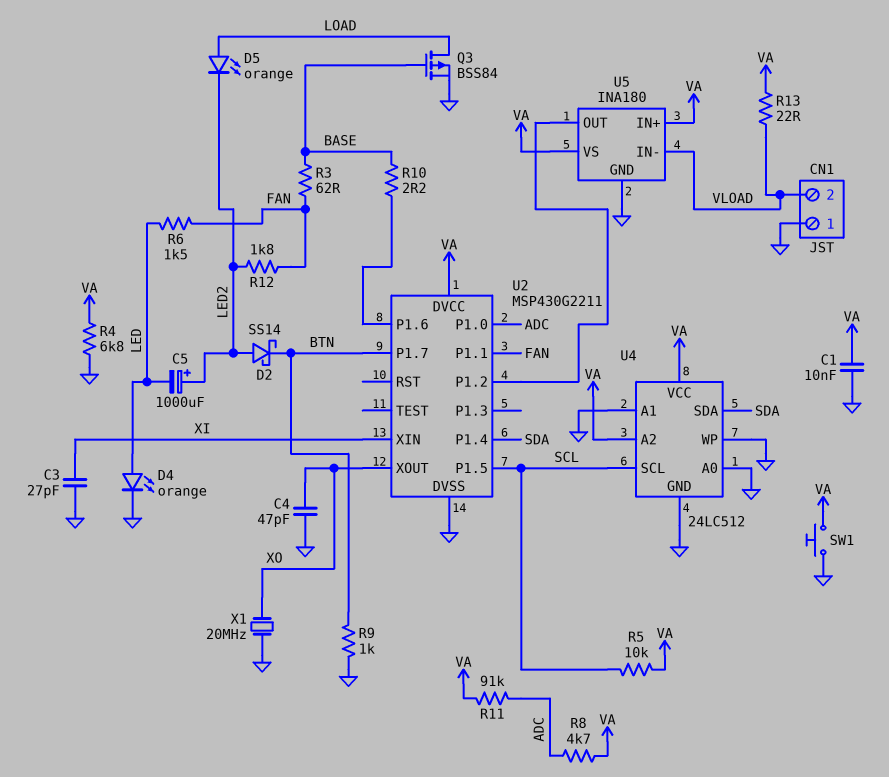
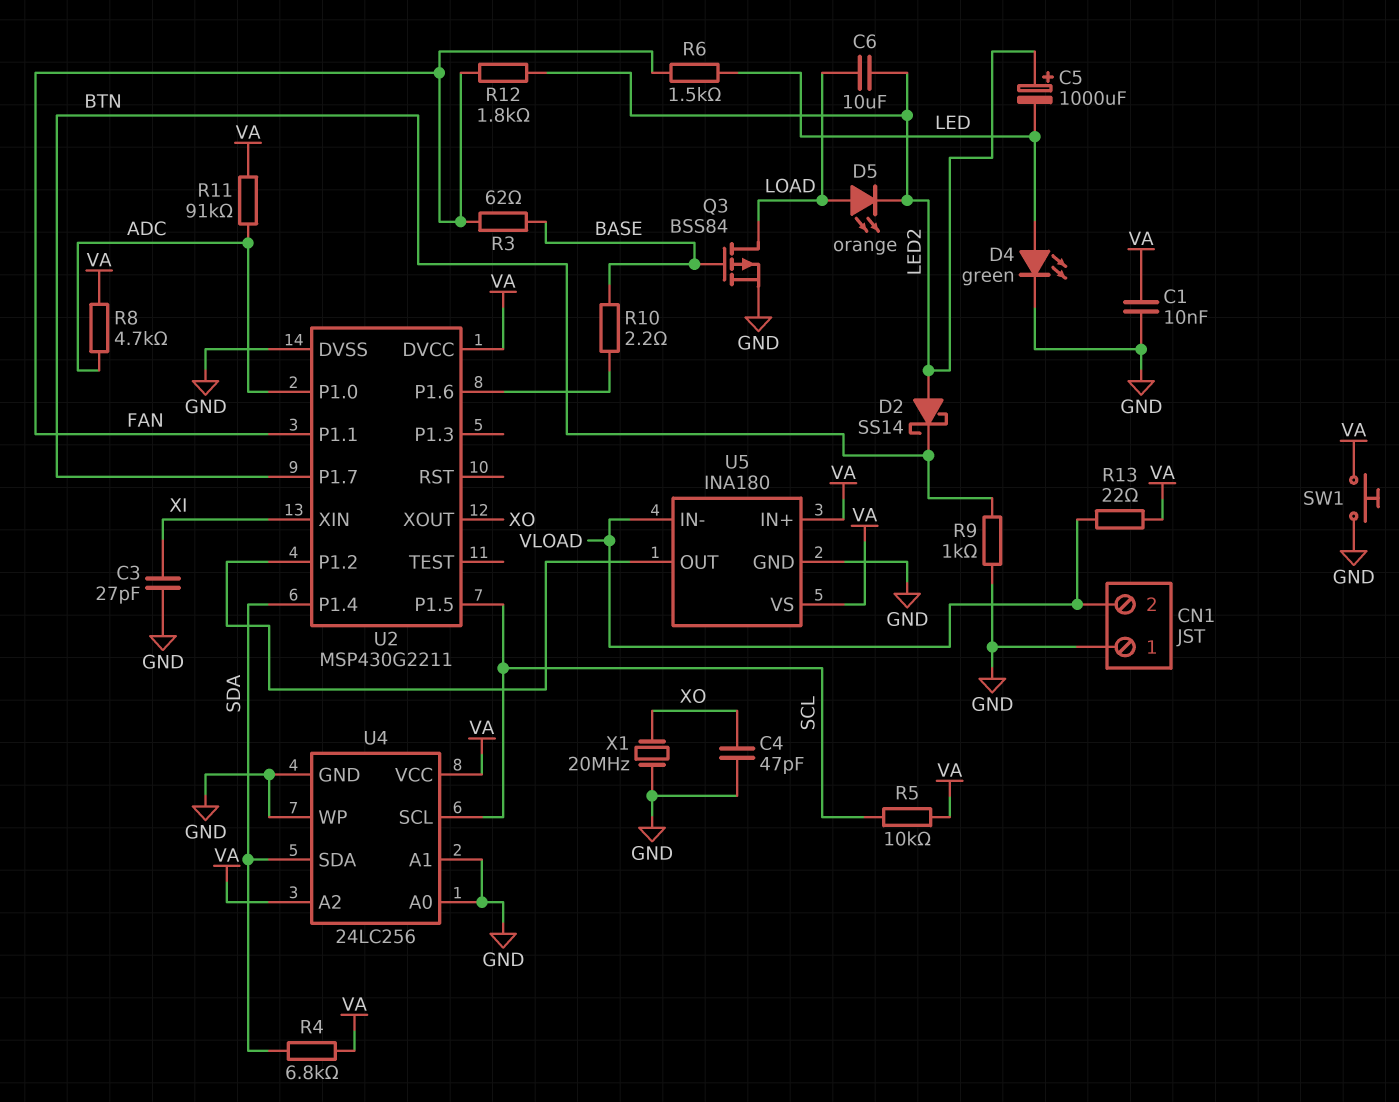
C6: none -> 10uF (LED2, LOAD)
D4: LED orange (A LED, K GND) -> LED green (A LED, K GND)
R4: 6.8k (GND, VA) -> 6.8k (SDA, VA)
U4: 24LC512 -> 24LC256

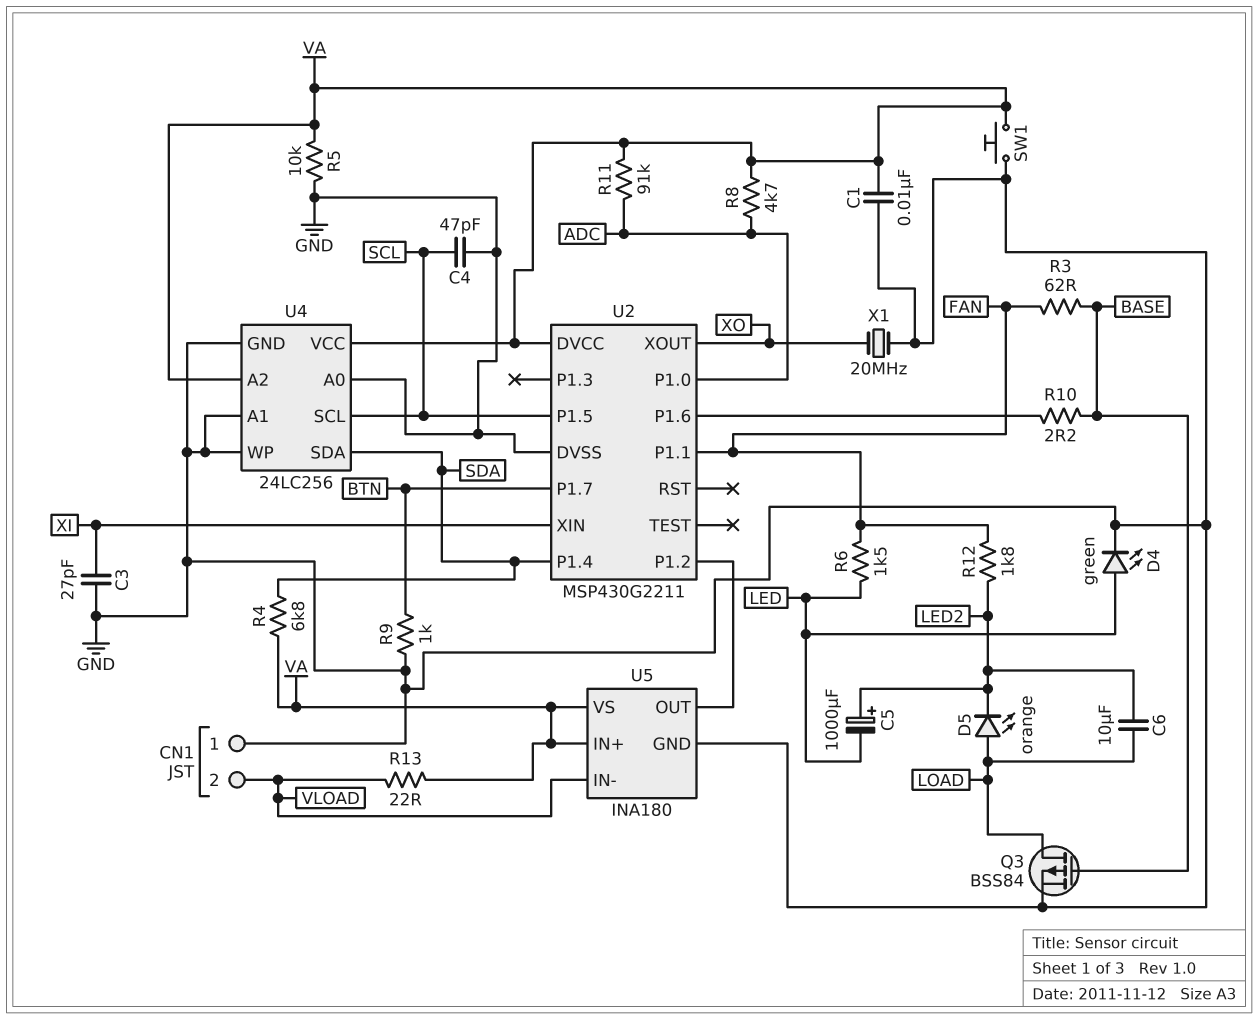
C4: 47pF (GND, XO) -> 47pF (GND, SCL)
D2: schottky SS14 (A LED2, K BTN) -> none
R5: 10k (SCL, VA) -> 10k (GND, VA)

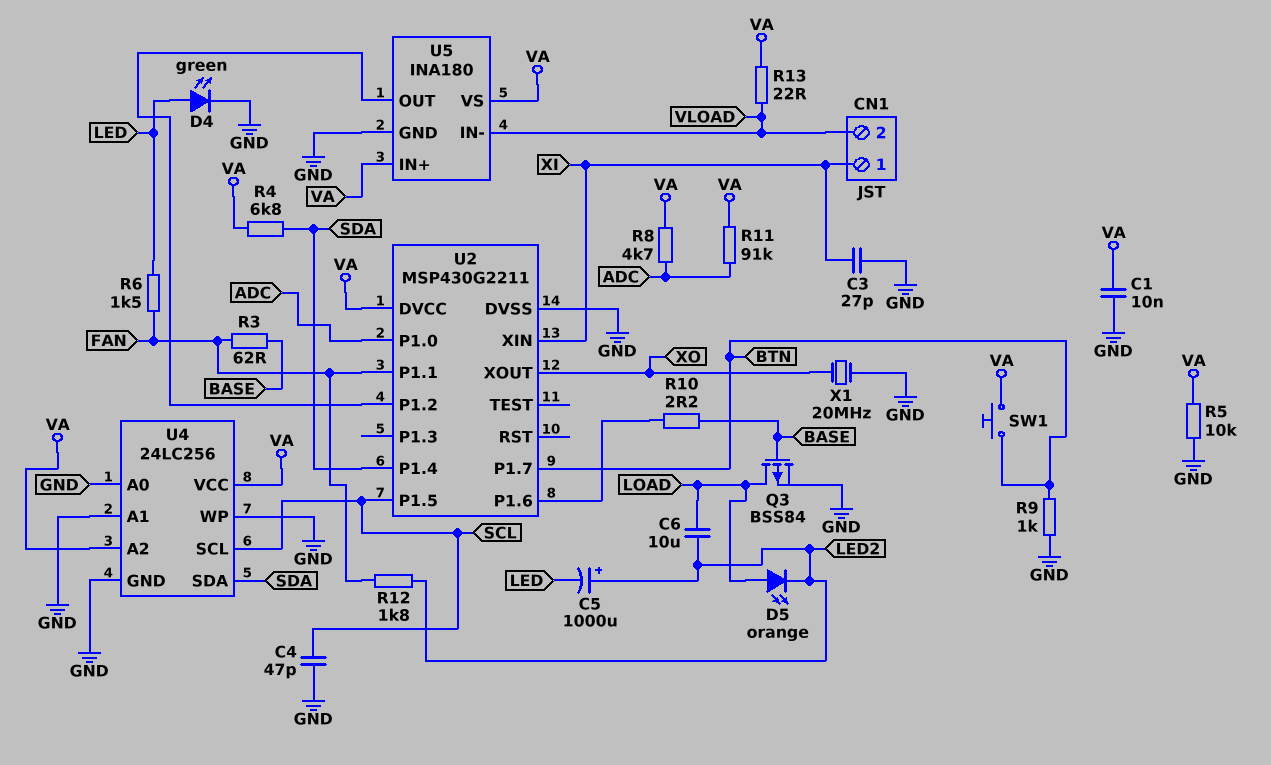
CN1 pin 1: GND -> XI
SW1: button (GND, VA) -> button (BTN, VA)

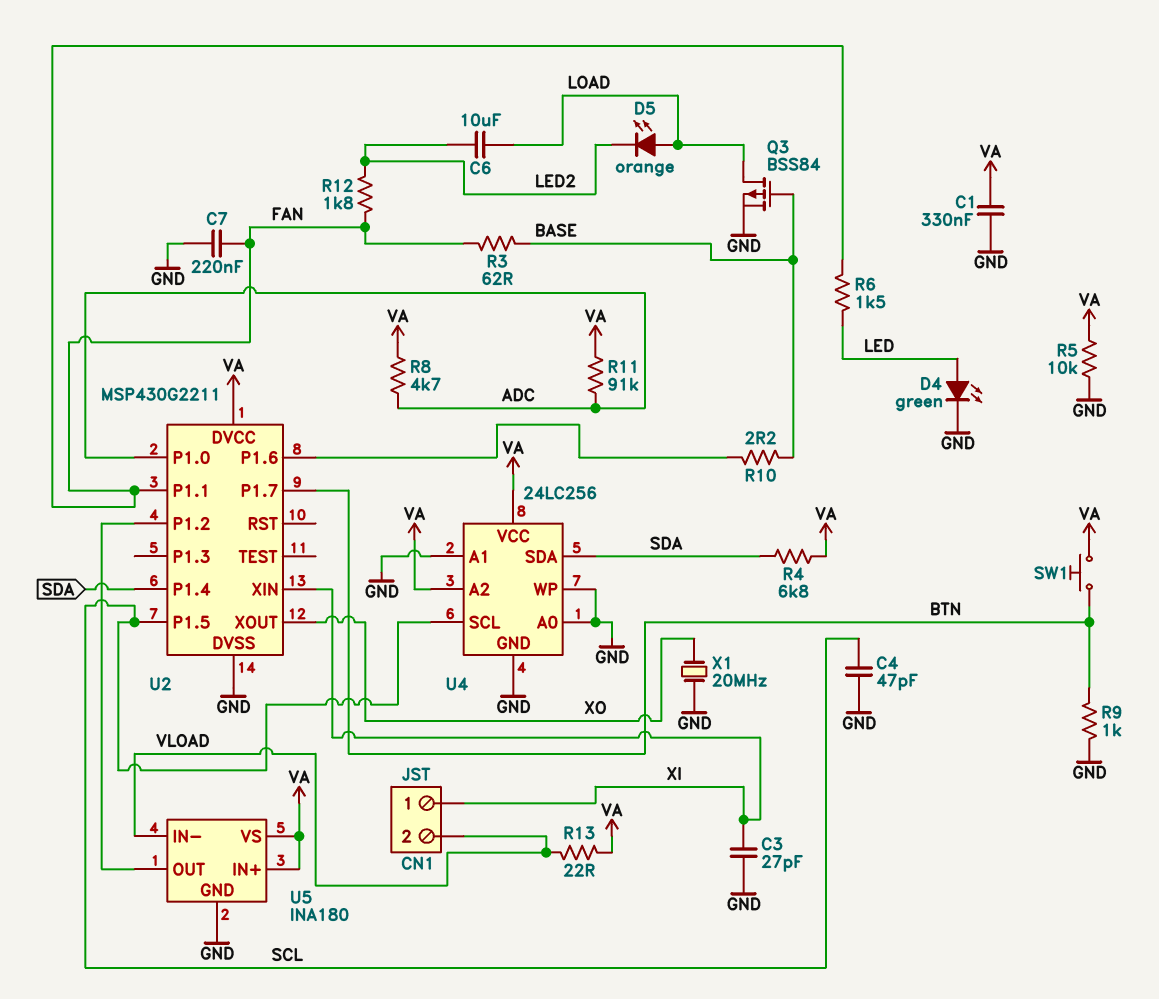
C1: 10nF (GND, VA) -> 330nF (GND, VA)
C5: 1000uF (plus LED2, minus LED) -> none
C7: none -> 220nF (FAN, GND)

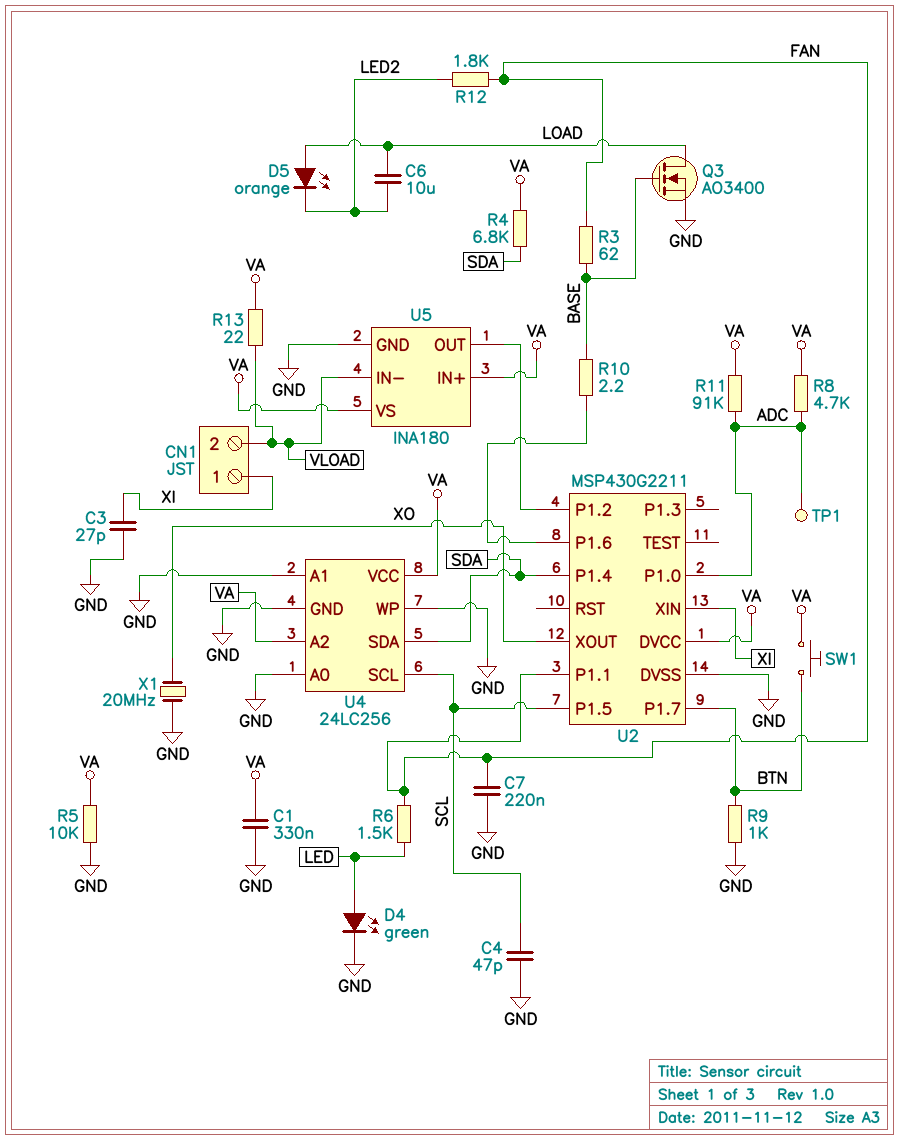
Q3: PMOS BSS84 (G BASE, D LOAD, S GND) -> NMOS AO3400 (G BASE, D LOAD, S GND)
TP1: none -> test point (ADC)

